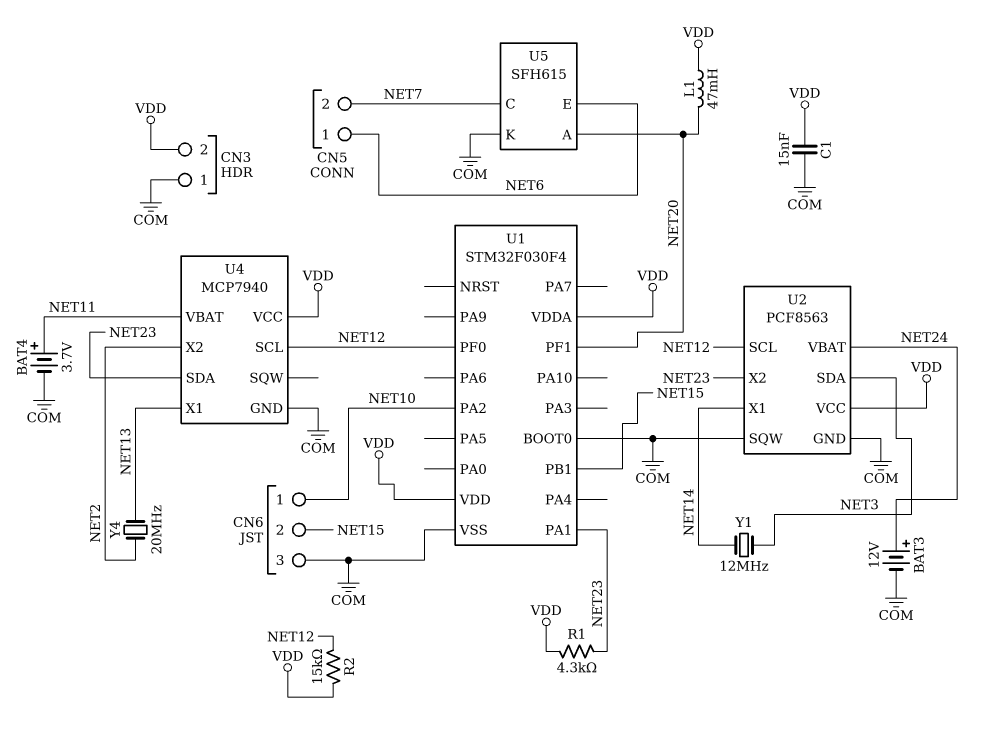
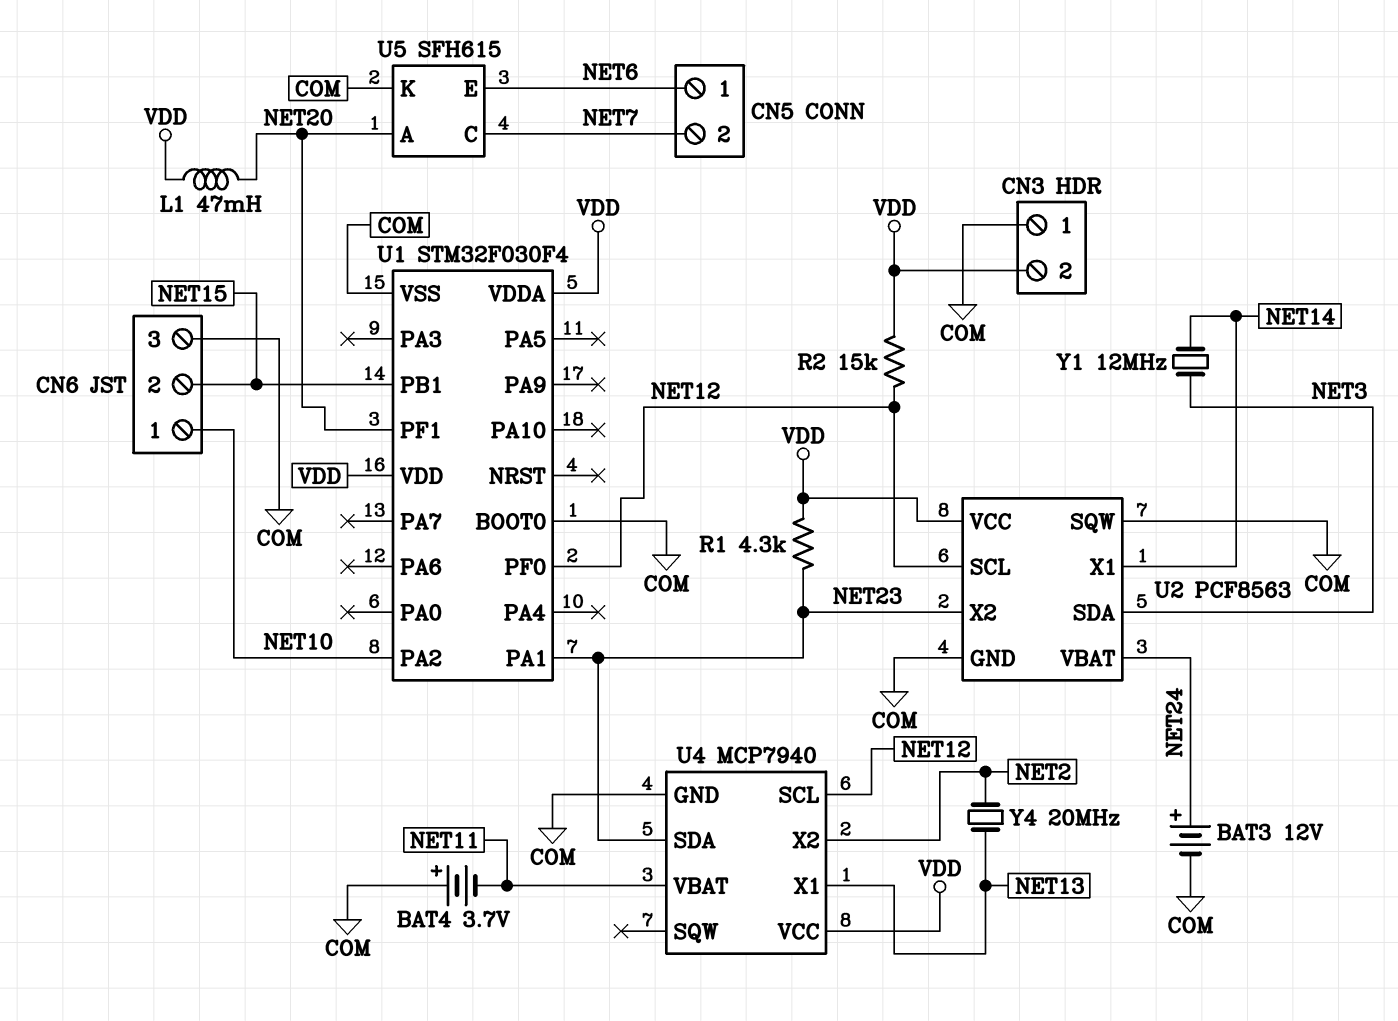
BAT4: 3.7V (plus NET11, minus COM) -> 3.7V (plus COM, minus NET11)
C1: 15nF (COM, VDD) -> none

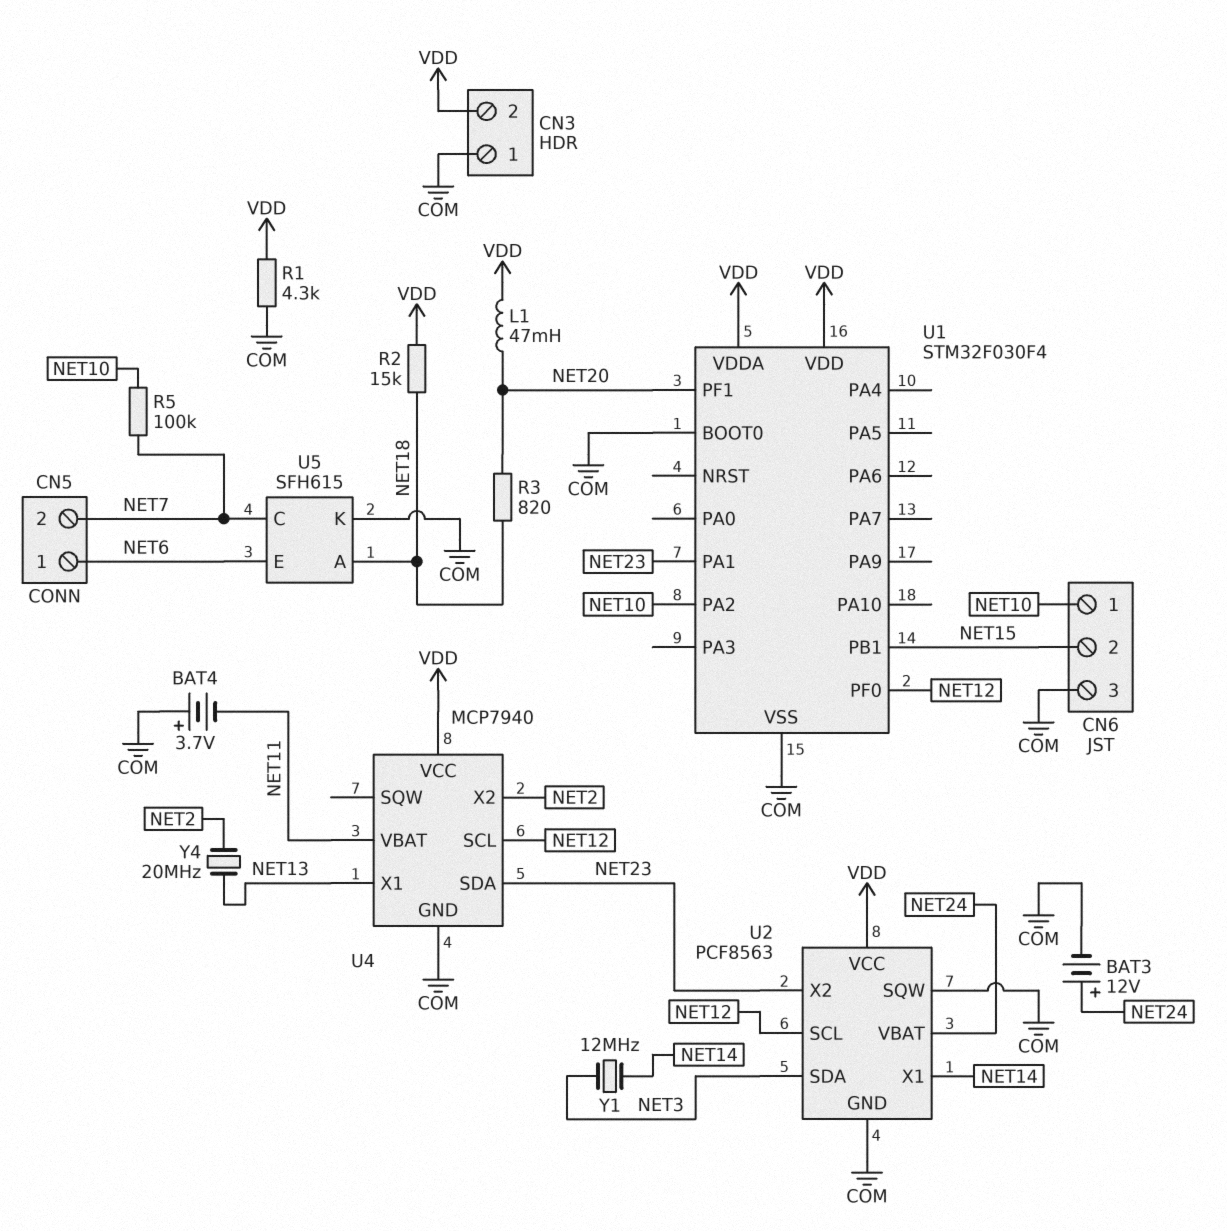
R1: 4.3k (NET23, VDD) -> 4.3k (COM, VDD)
R2: 15k (NET12, VDD) -> 15k (NET18, VDD)
R3: none -> 820 (NET18, NET20)
R5: none -> 100k (NET7, NET10)
U5 pin A: NET20 -> NET18

